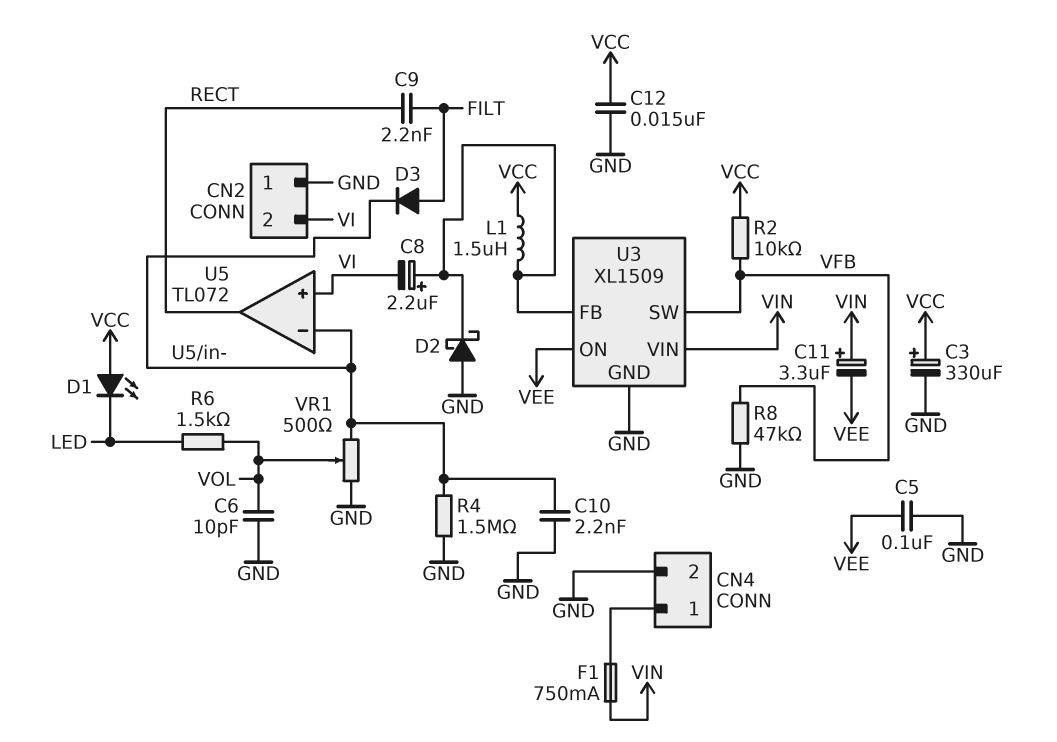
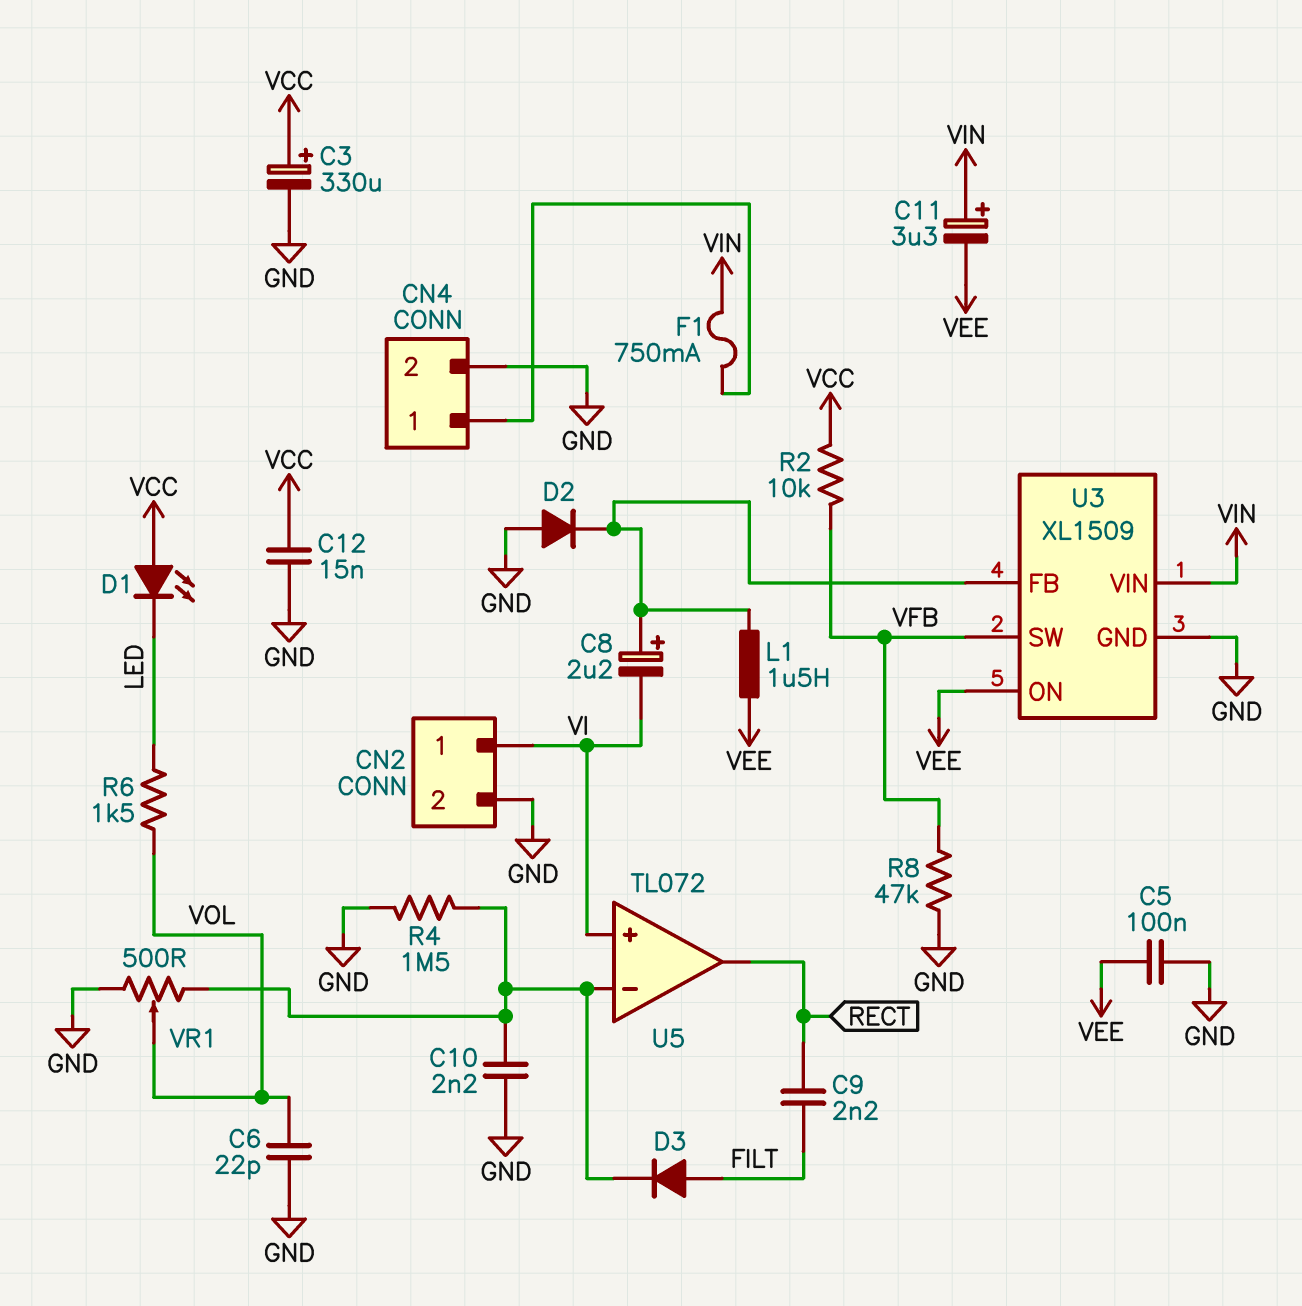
C6: 10pF (GND, VOL) -> 22pF (GND, VOL)
CN2 pin 1: GND -> VI
CN2 pin 2: VI -> GND
D2: schottky (A GND, K U3/FB) -> diode (A GND, K U3/FB)
L1: 1.5uH (U3/FB, VCC) -> 1.5uH (U3/FB, VEE)

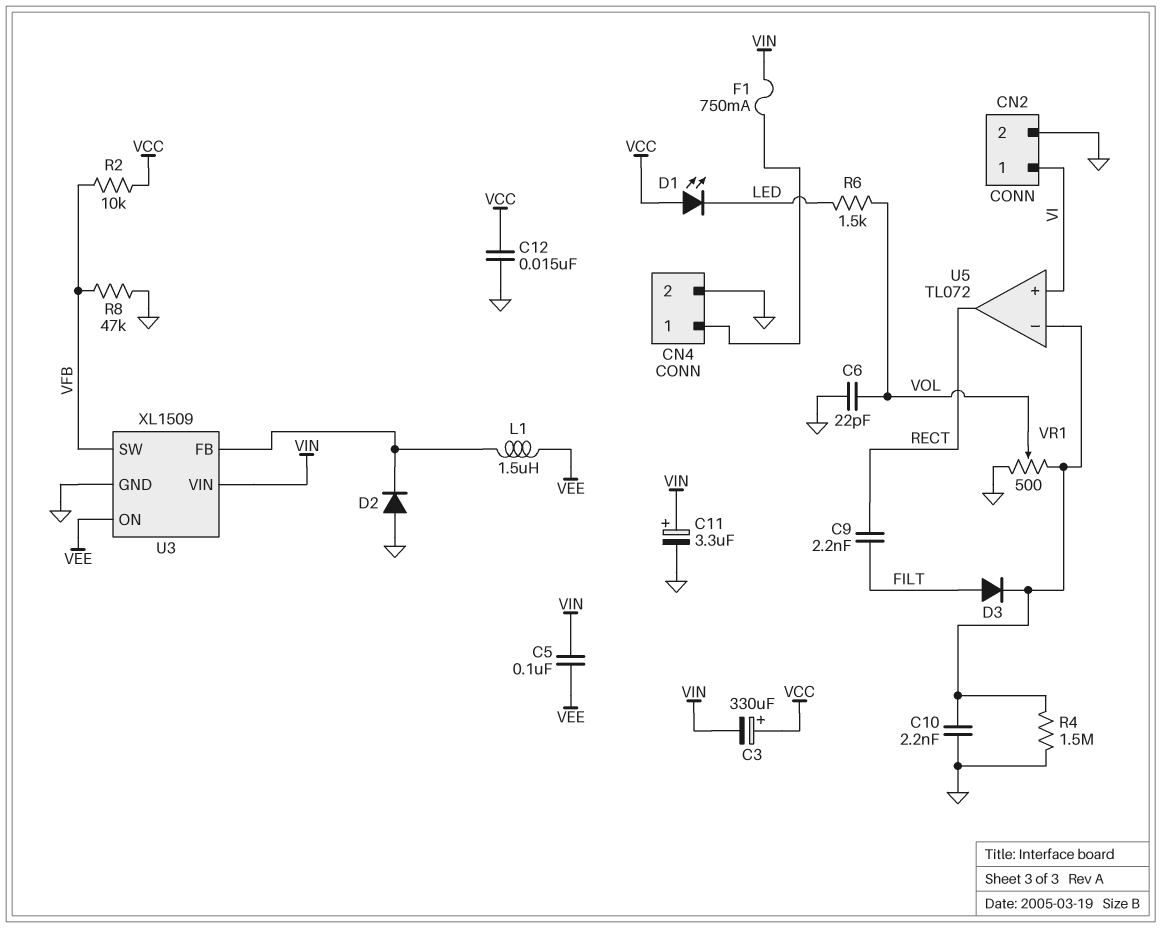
C3: 330uF (plus VCC, minus GND) -> 330uF (plus VCC, minus VIN)
C5: 100nF (GND, VEE) -> 100nF (VEE, VIN)
C8: 2.2uF (plus U3/FB, minus VI) -> none
C11: 3.3uF (plus VIN, minus VEE) -> 3.3uF (plus VIN, minus GND)

